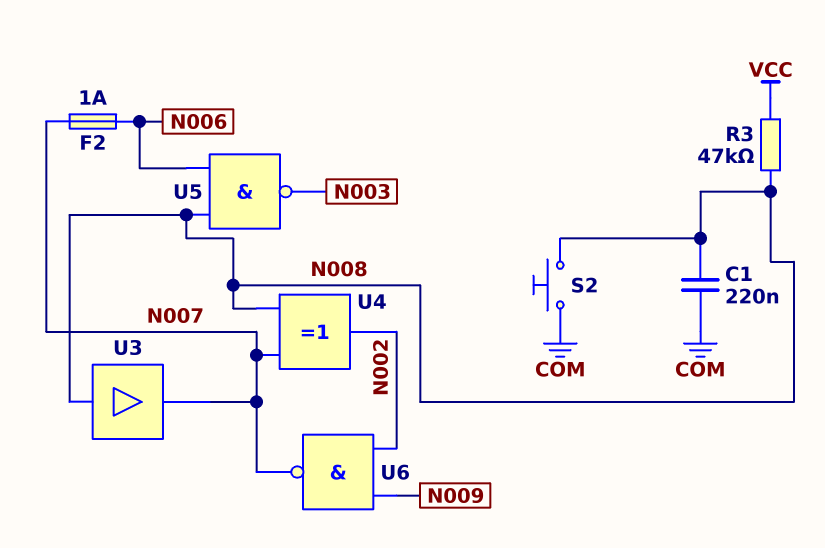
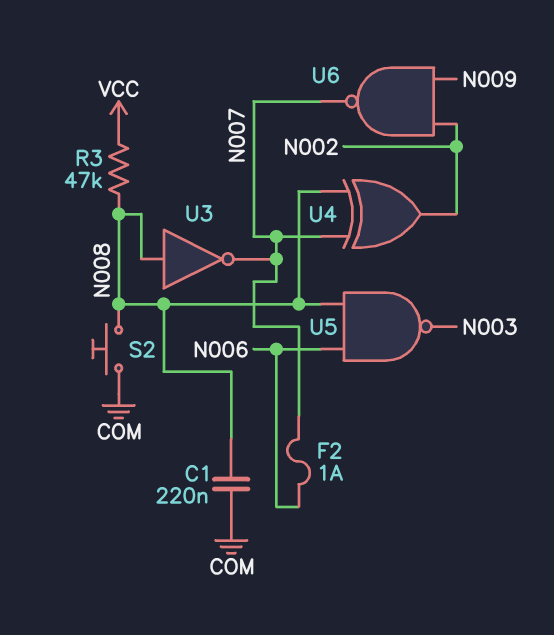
U3: buffer (in N008, out N007) -> NOT (in N008, out N007)

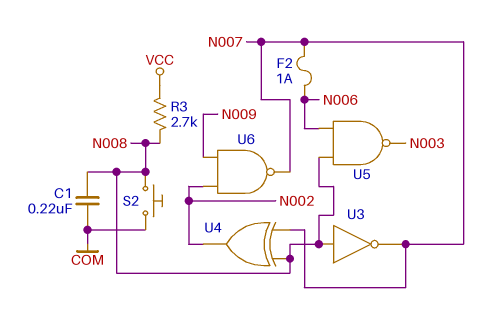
R3: 47k (N008, VCC) -> 2.7k (N008, VCC)

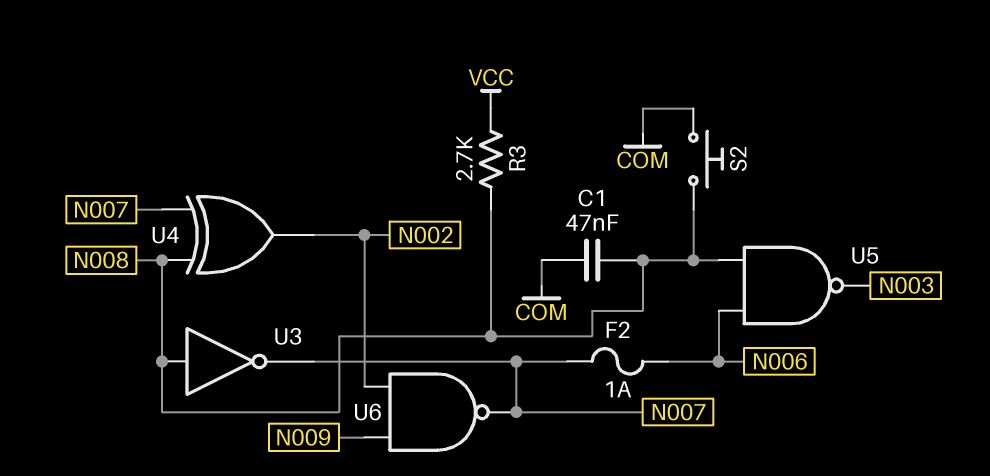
C1: 220nF (COM, N008) -> 47nF (COM, N008)

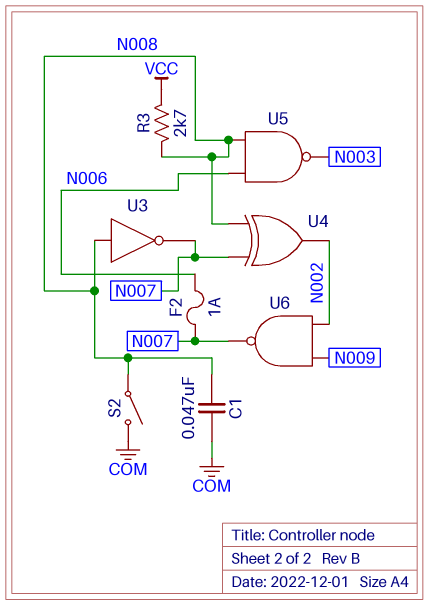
S2: button (COM, N008) -> switch (COM, N008)

